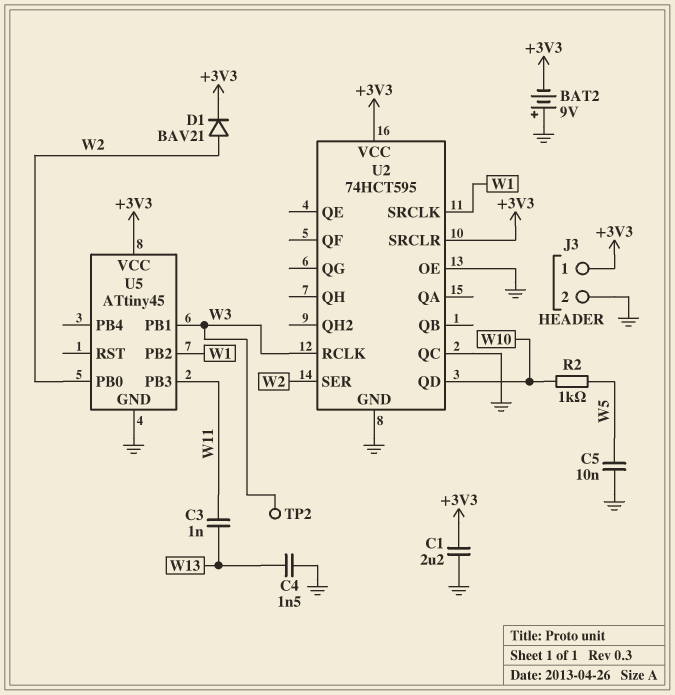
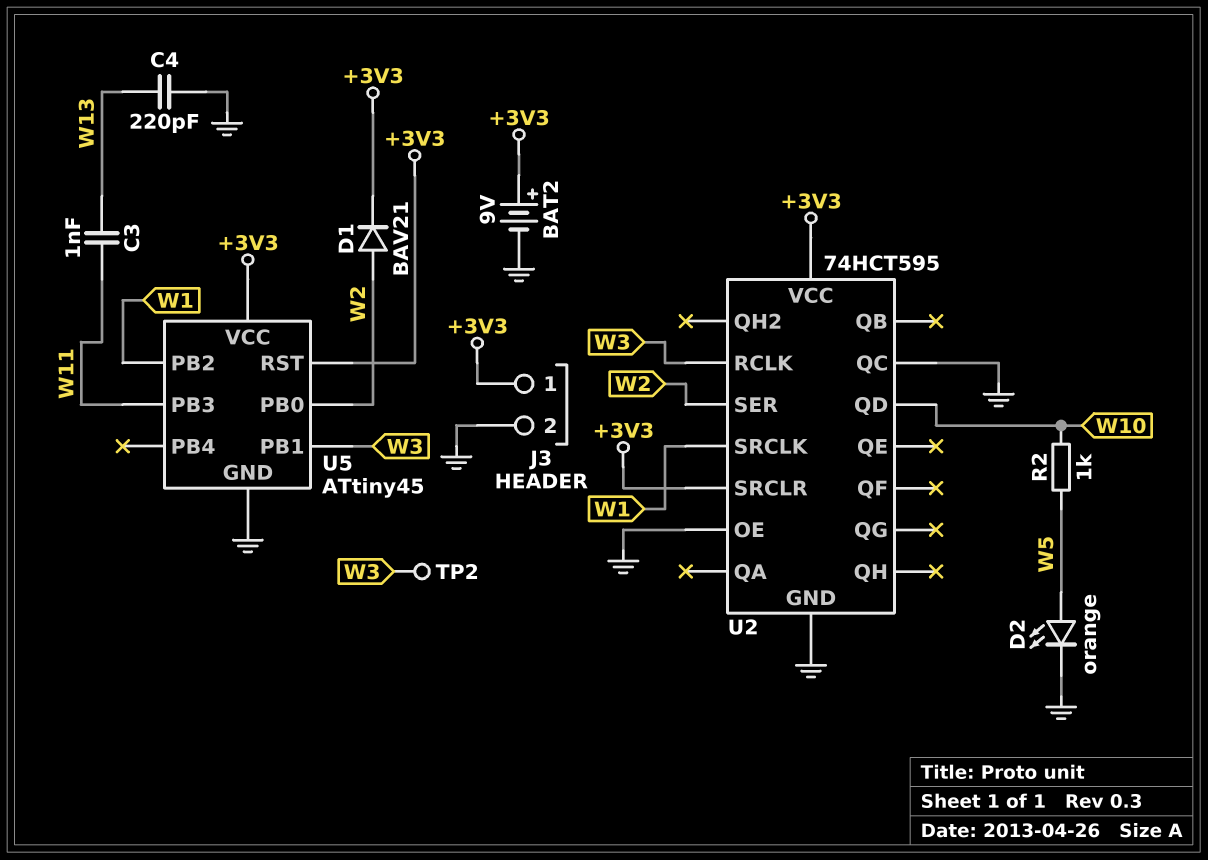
BAT2: 9V (plus GND, minus +3V3) -> 9V (plus +3V3, minus GND)
C1: 2.2uF (+3V3, GND) -> none
C4: 1.5nF (GND, W13) -> 220pF (GND, W13)
C5: 10nF (GND, W5) -> none
D2: none -> LED orange (A W5, K GND)
U5 pin RST: none -> +3V3

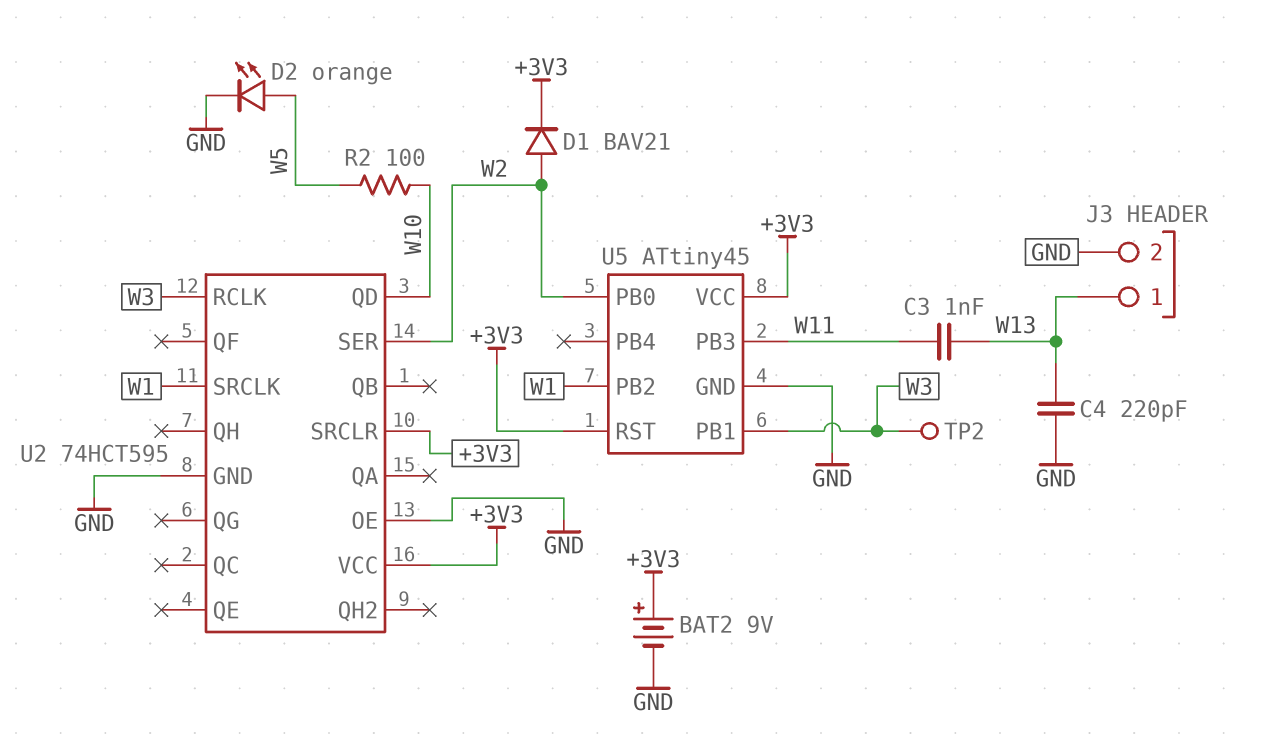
J3 pin 1: +3V3 -> W13
R2: 1k (W5, W10) -> 100 (W5, W10)
U2 pin QC: GND -> none

